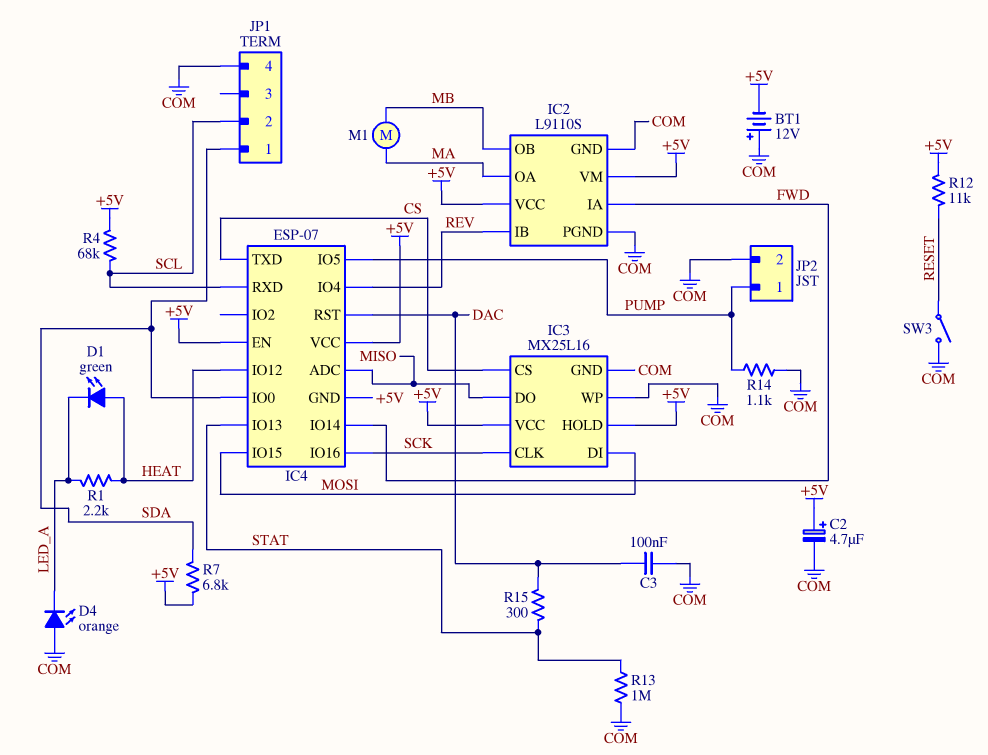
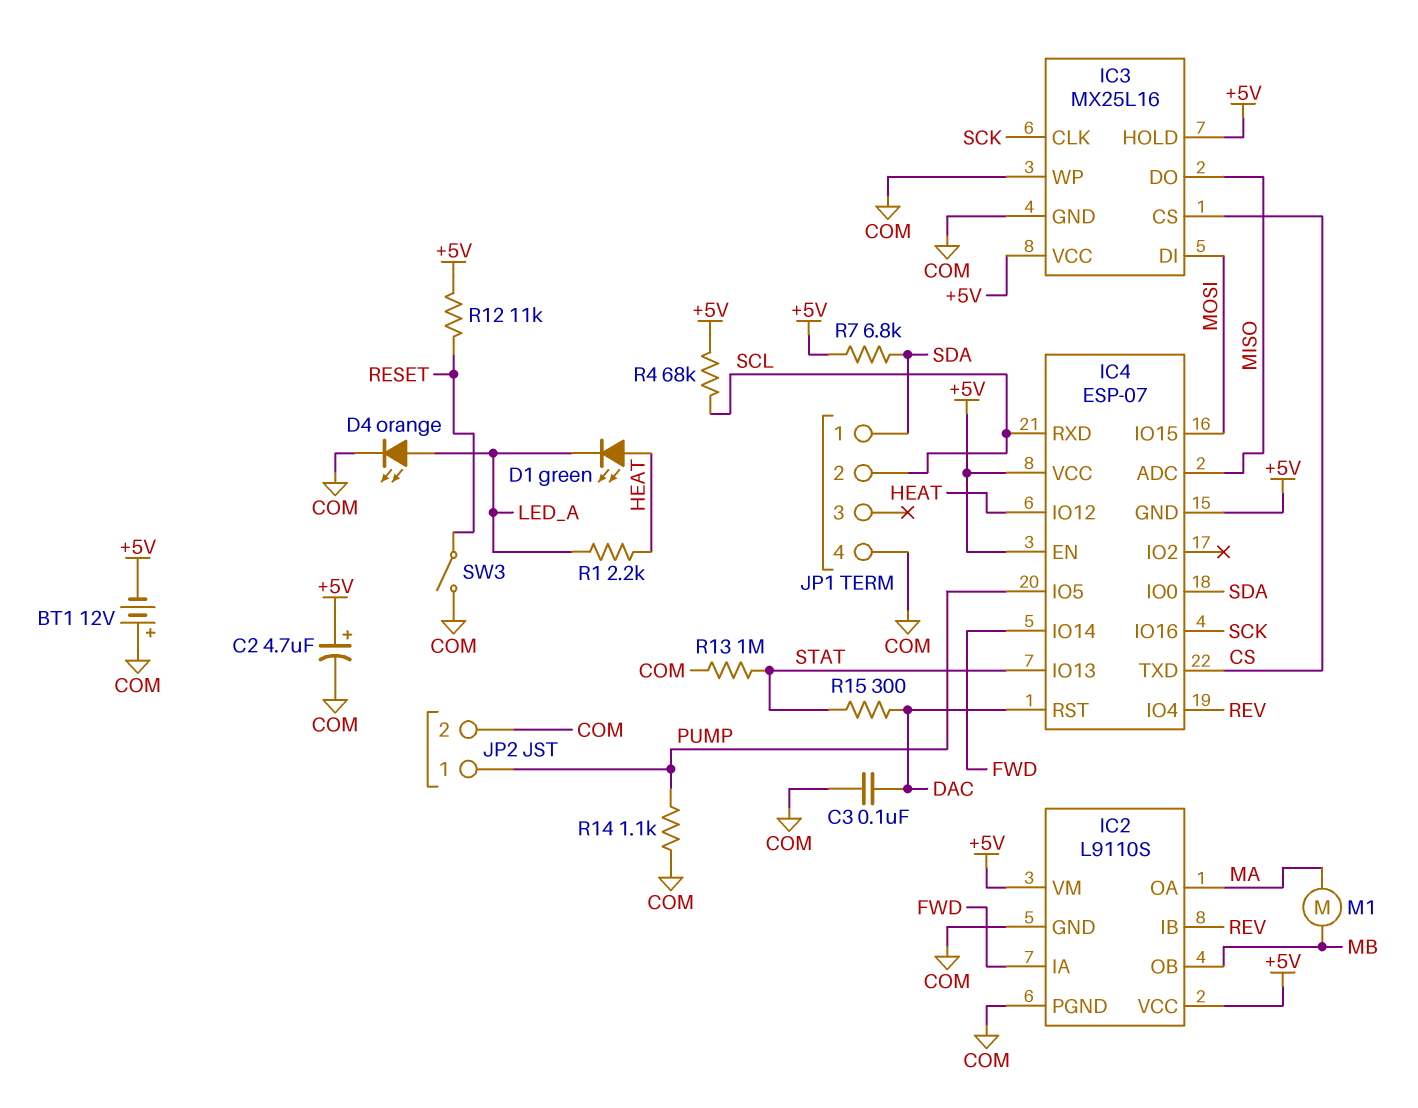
D4: LED orange (A COM, K LED_A) -> LED orange (A LED_A, K COM)

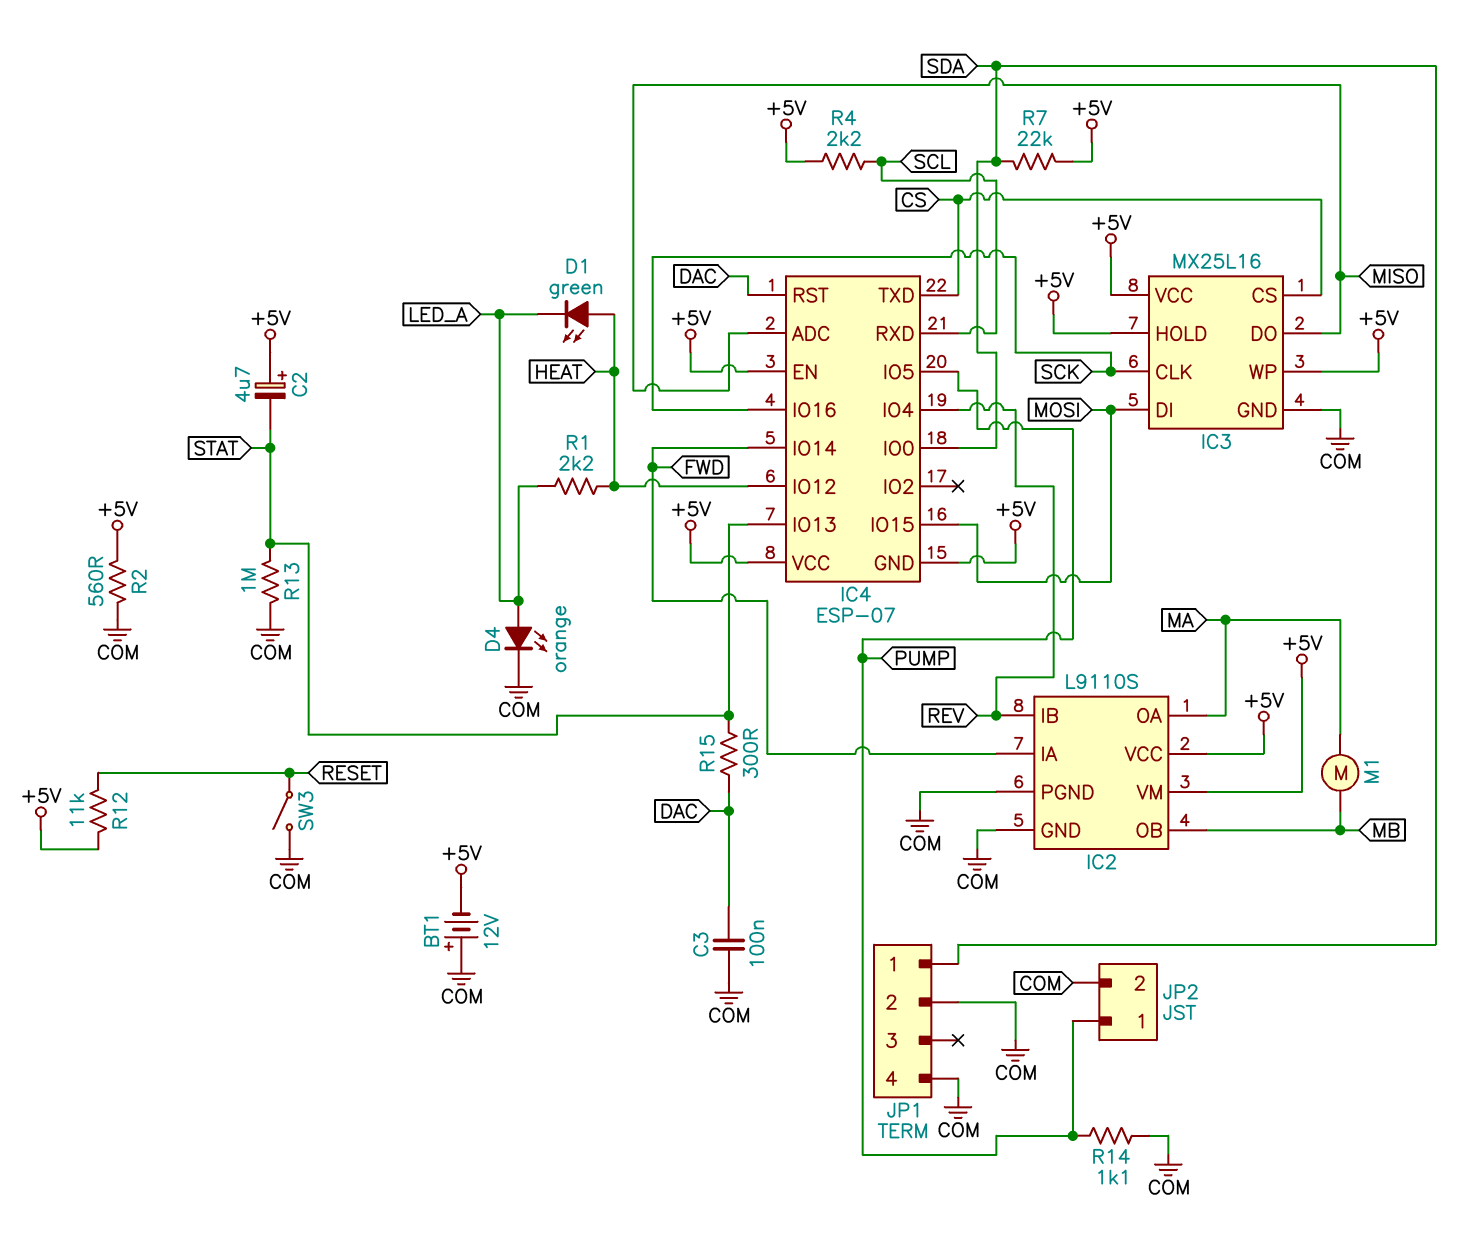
C2: 4.7uF (plus +5V, minus COM) -> 4.7uF (plus +5V, minus STAT)
IC3 pin WP: COM -> +5V
JP1 pin 2: SCL -> COM
R2: none -> 560 (+5V, COM)
R4: 68k (+5V, SCL) -> 2.2k (+5V, SCL)
R7: 6.8k (+5V, SDA) -> 22k (+5V, SDA)

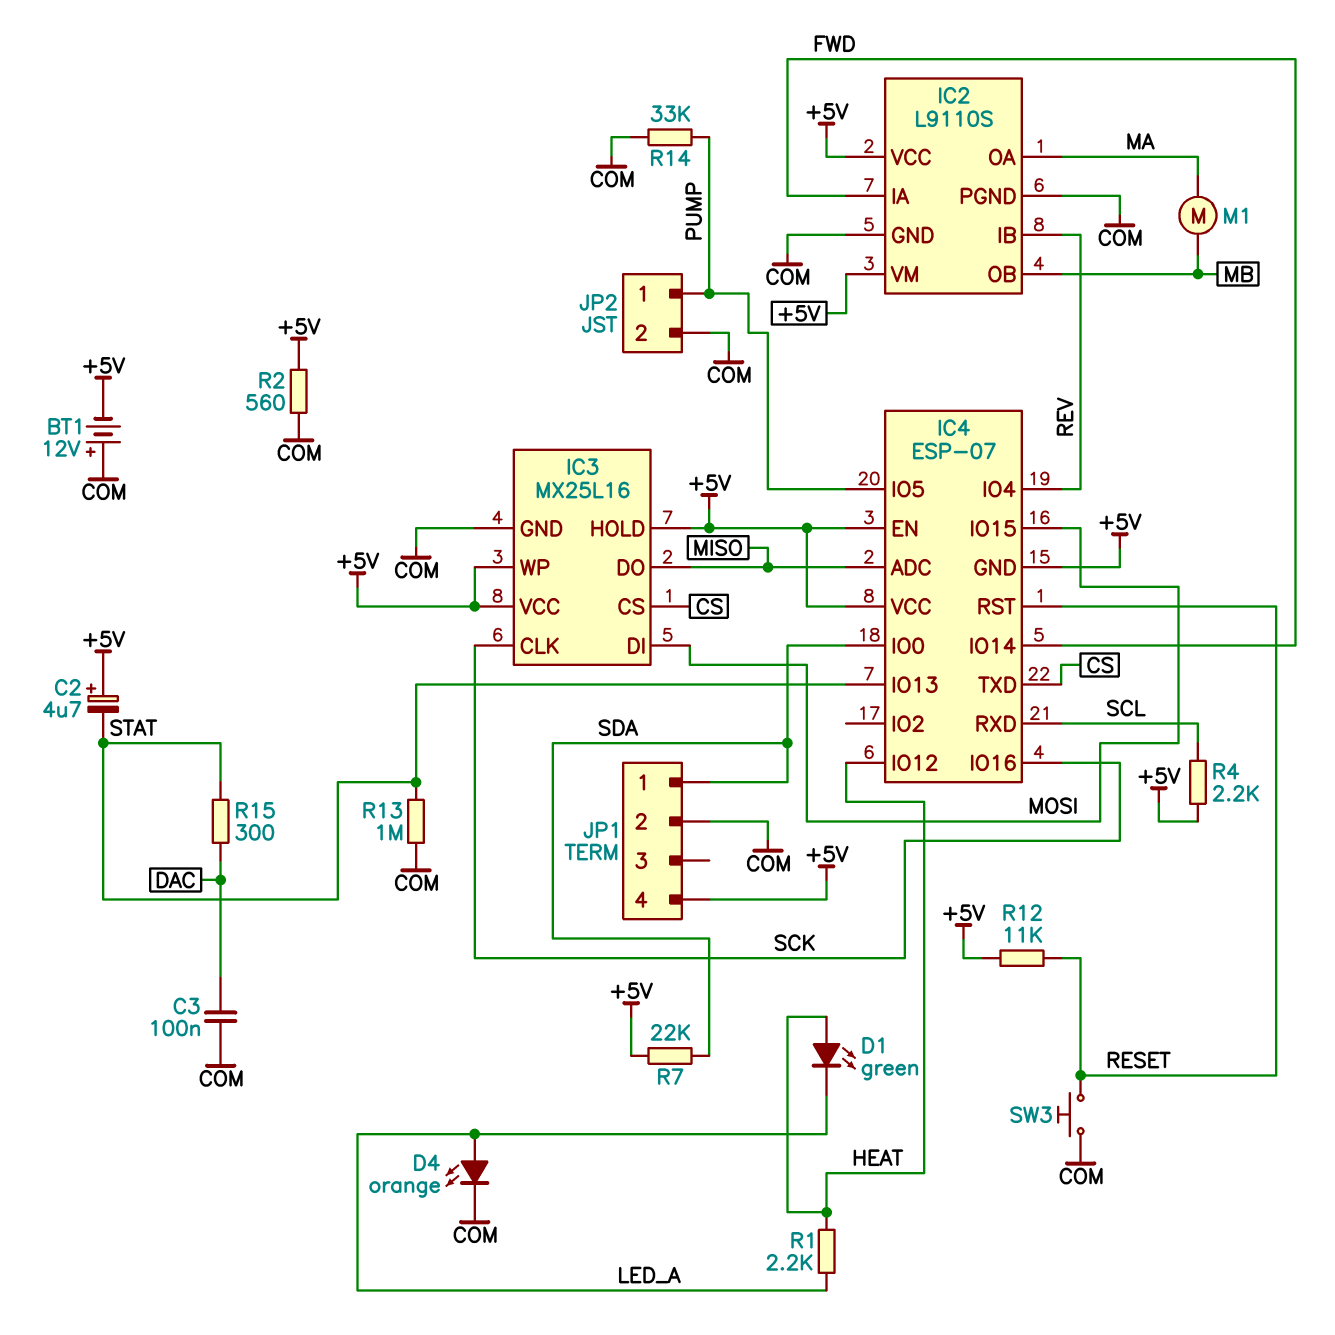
IC4 pin RST: DAC -> RESET
JP1 pin 4: COM -> +5V
R14: 1.1k (COM, PUMP) -> 33k (COM, PUMP)
SW3: switch (COM, RESET) -> button (COM, RESET)

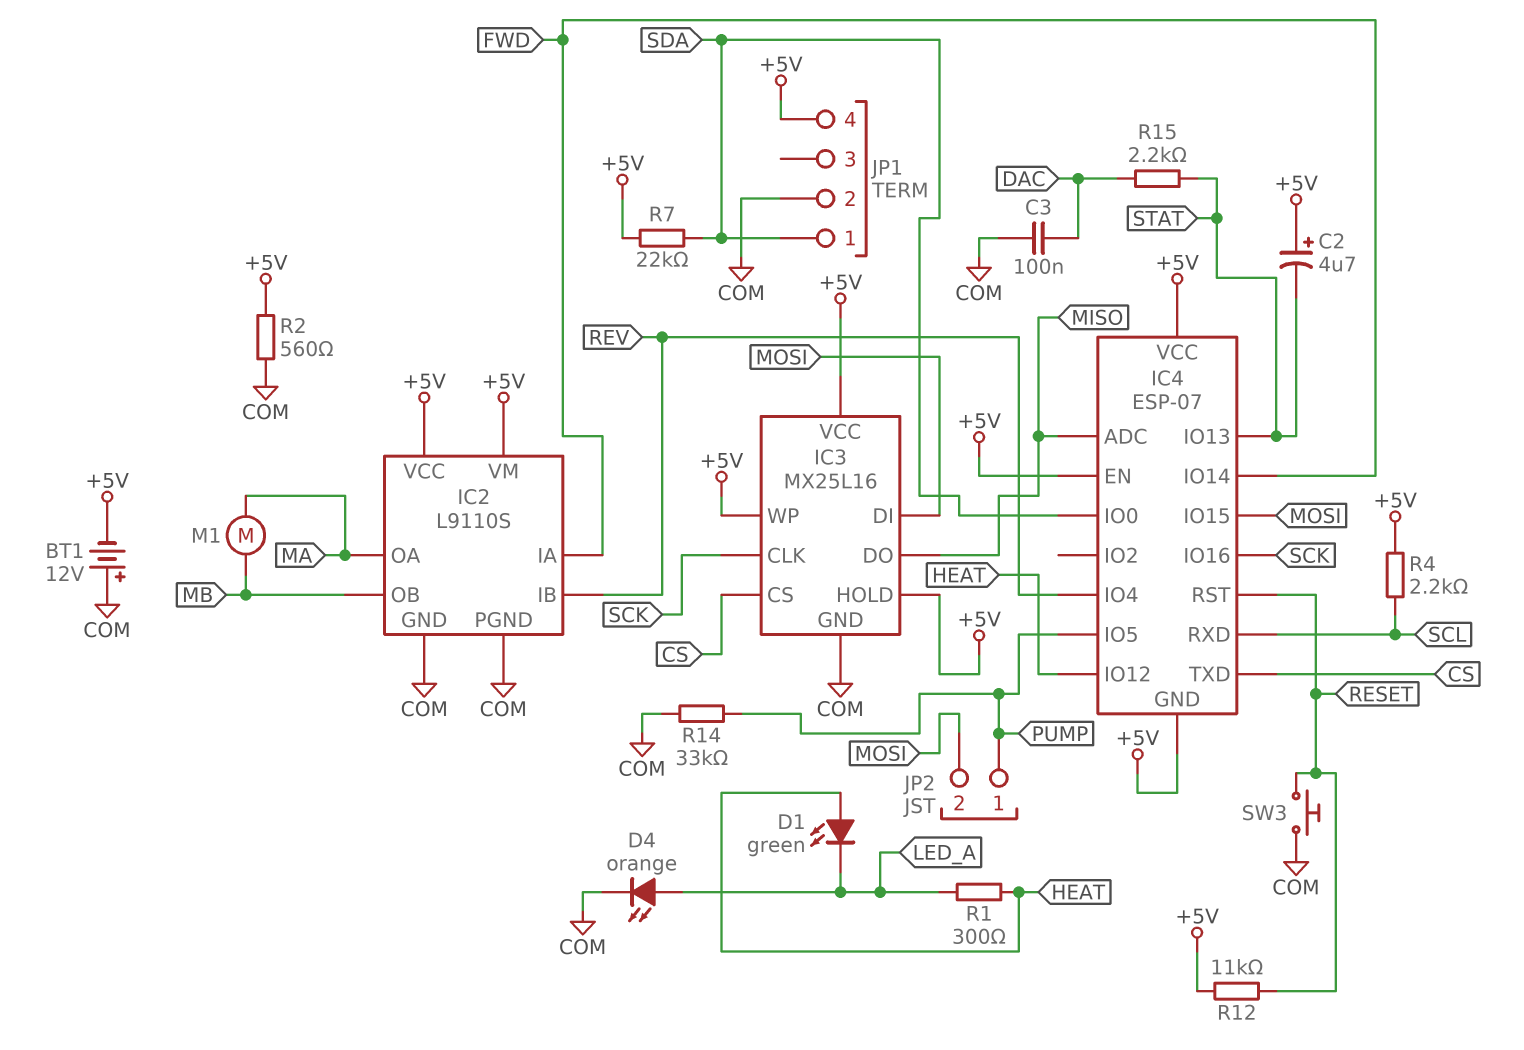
JP2 pin 2: COM -> MOSI
R1: 2.2k (HEAT, LED_A) -> 300 (HEAT, LED_A)
R13: 1M (COM, STAT) -> none
R15: 300 (DAC, STAT) -> 2.2k (DAC, STAT)

